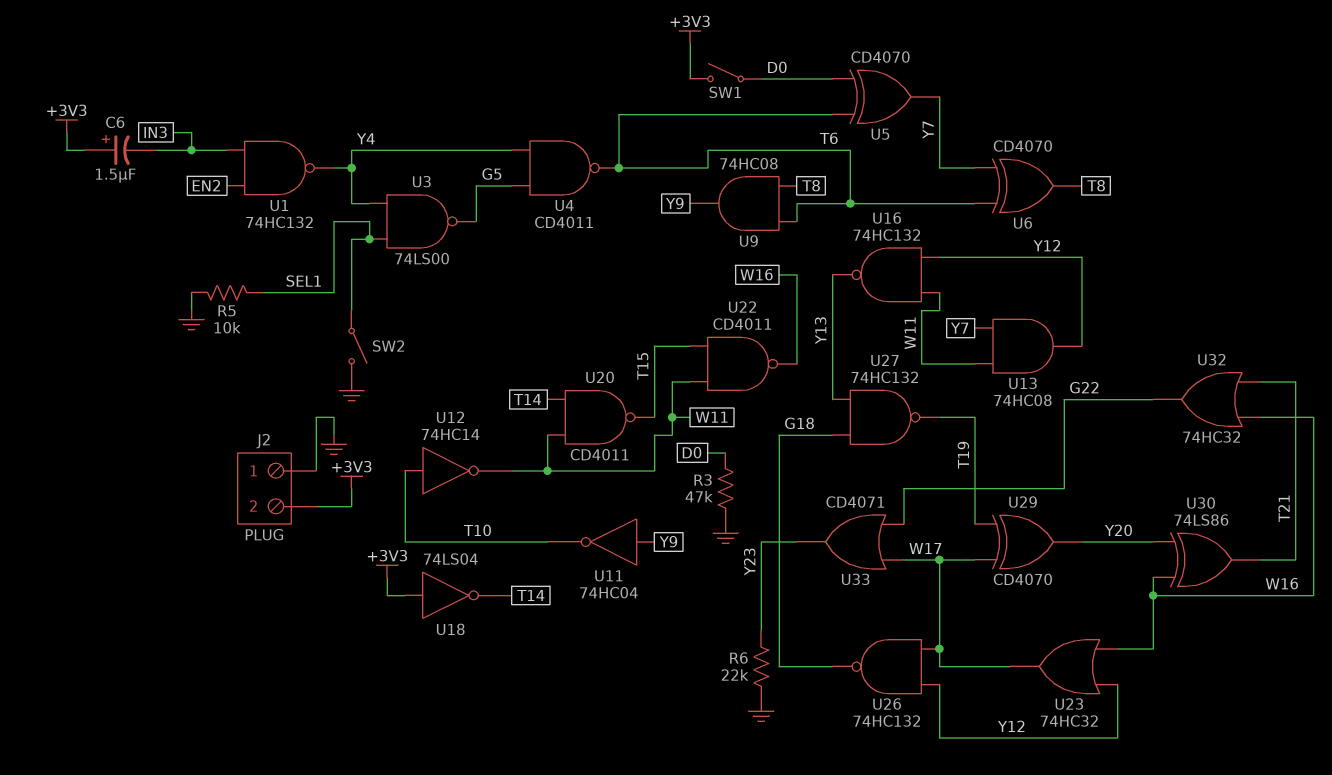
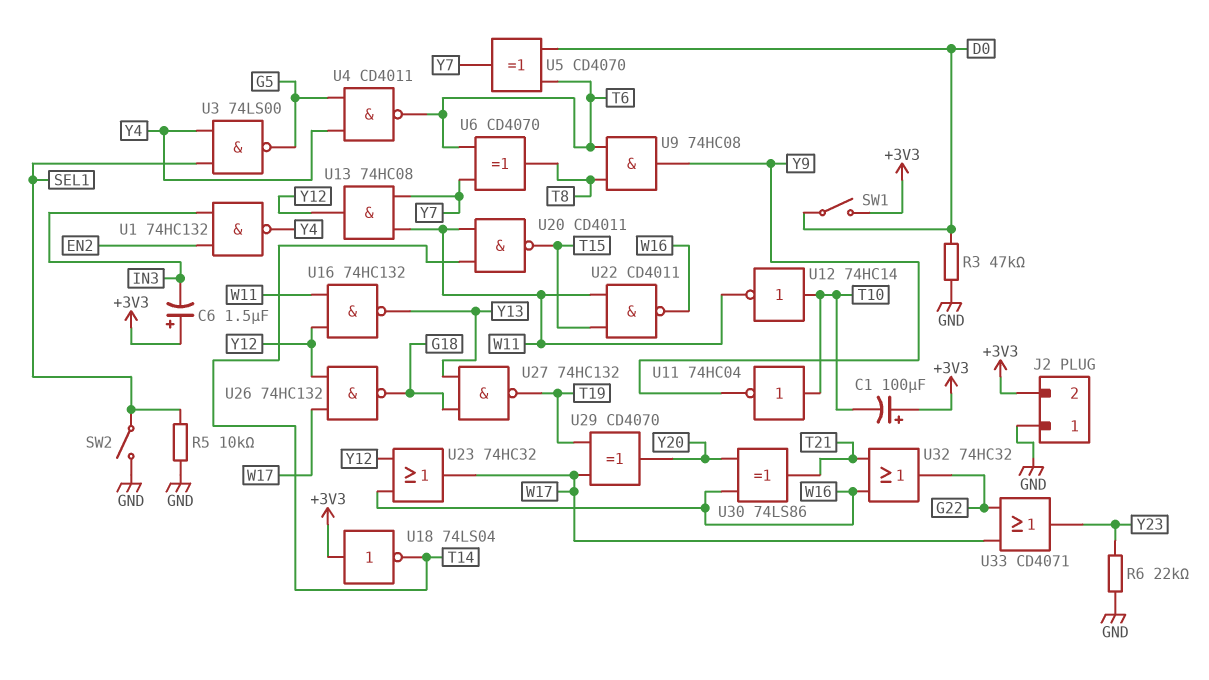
C1: none -> 100uF (plus +3V3, minus T10)
U11: NOT 74HC04 (in Y9, out T10) -> NOT 74HC04 (in T10, out Y9)

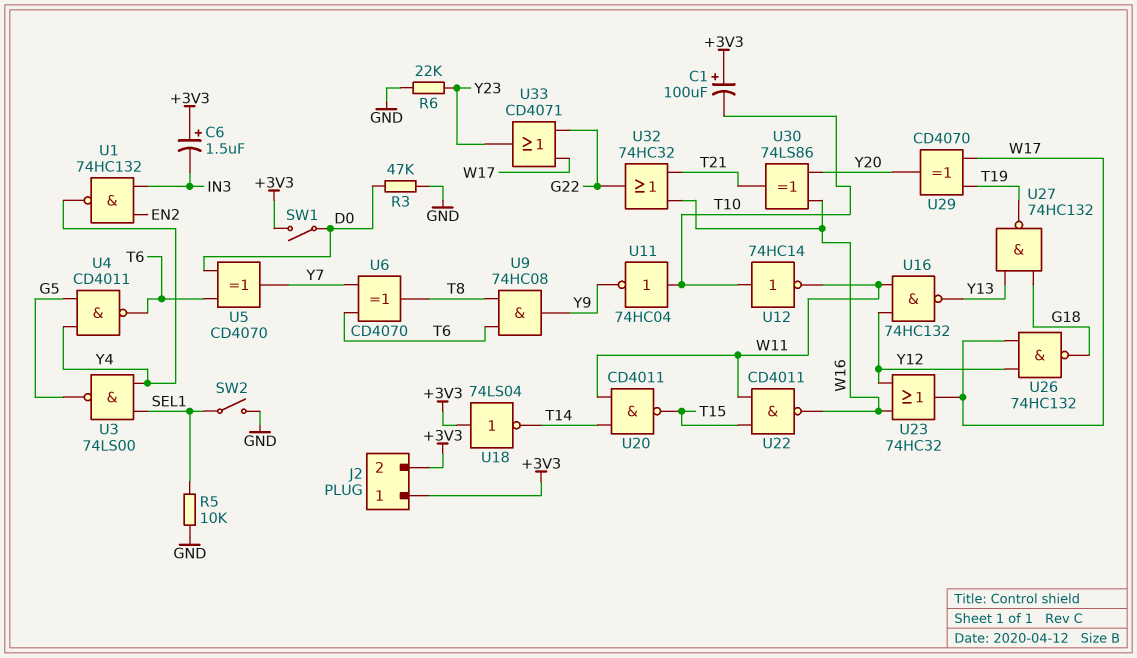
J2 pin 1: GND -> +3V3
U13: AND 74HC08 (in W11, in Y7, out Y12) -> none

